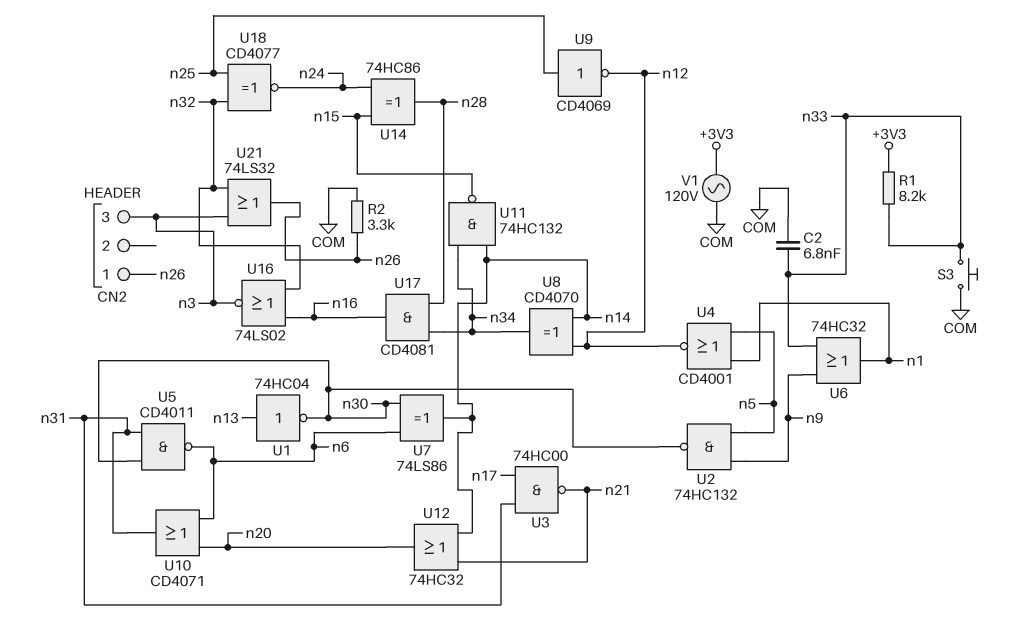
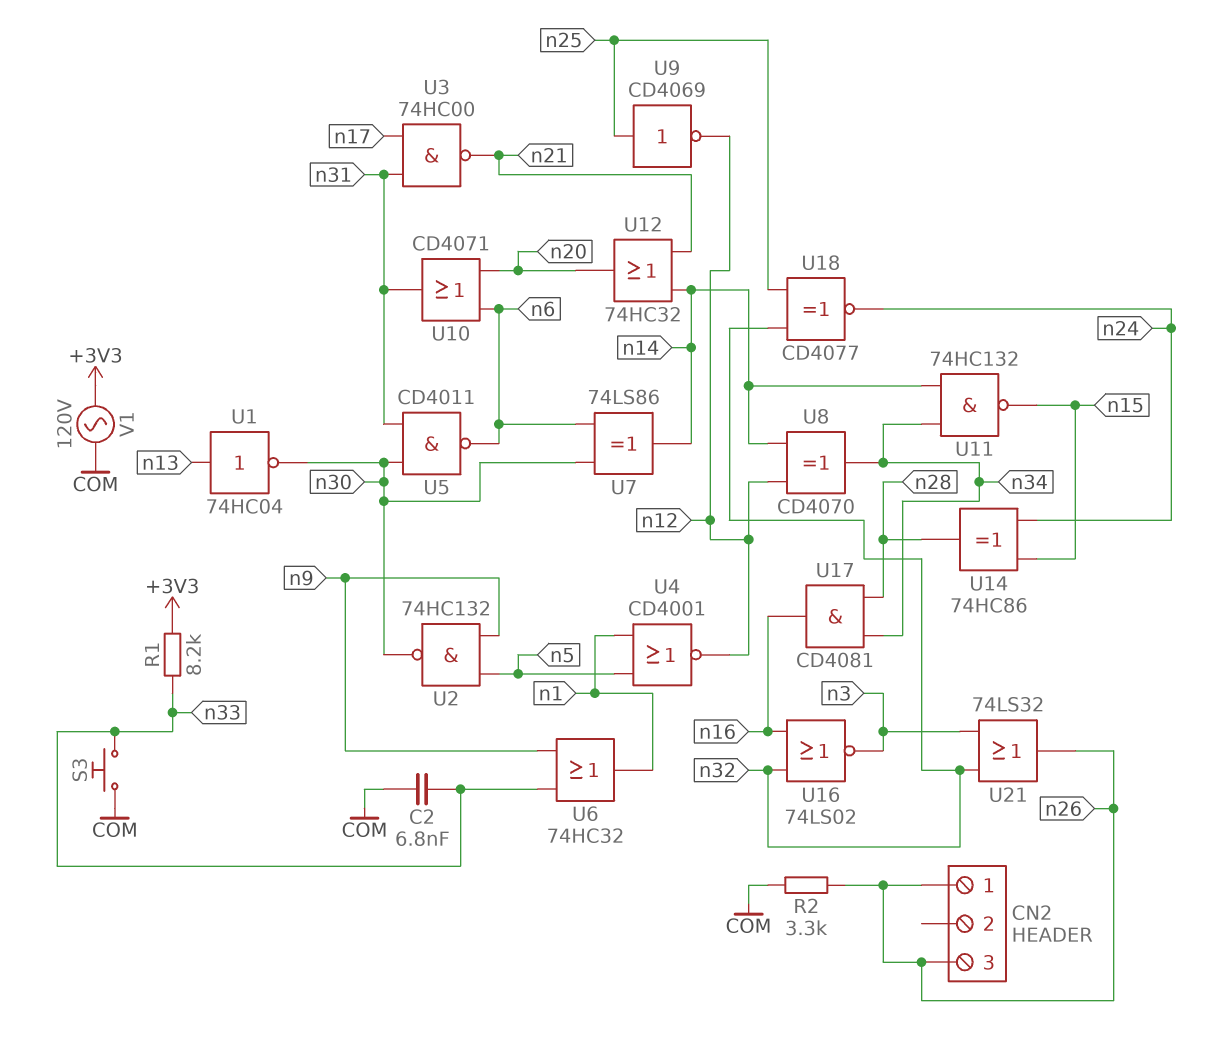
CN2 pin 3: n3 -> n26

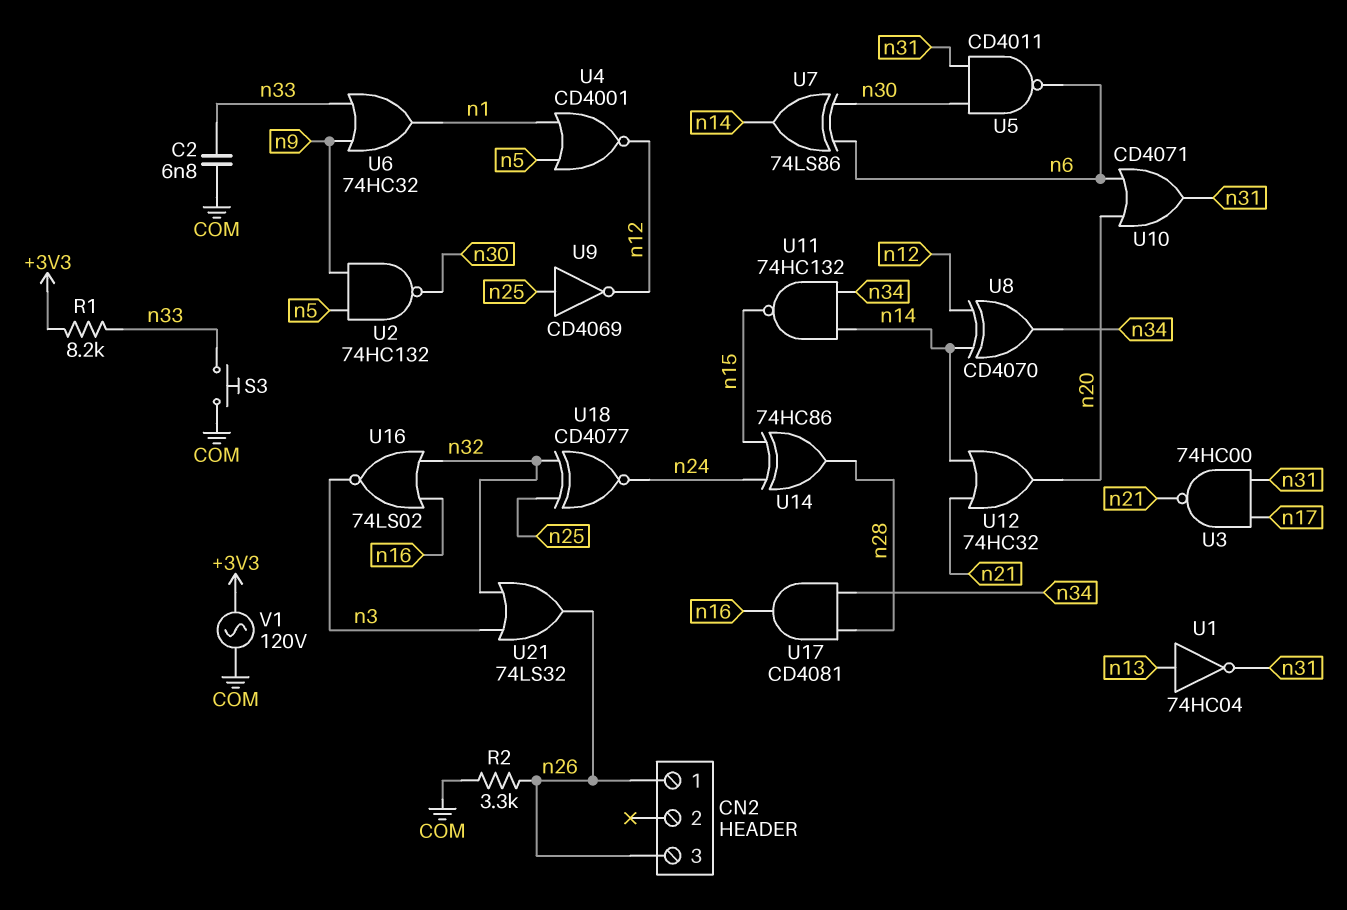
U1: NOT 74HC04 (in n13, out n30) -> NOT 74HC04 (in n13, out n31)

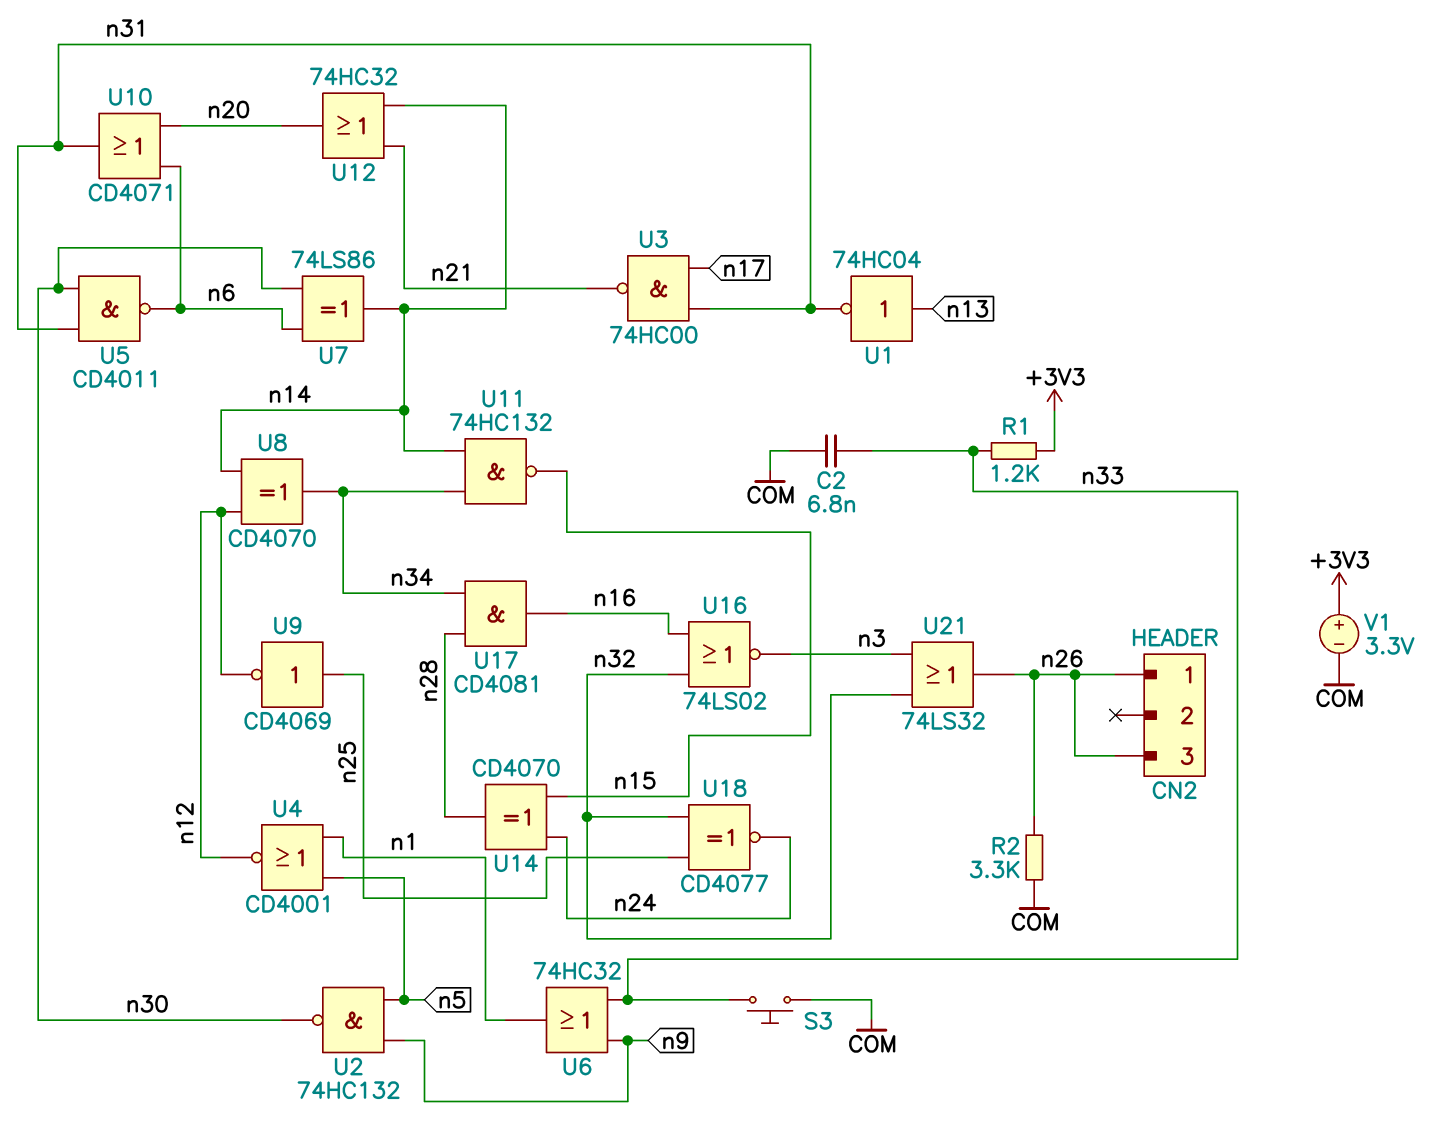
R1: 8.2k (+3V3, n33) -> 1.2k (+3V3, n33)
U14: XOR 74HC86 (in n15, in n24, out n28) -> XOR CD4070 (in n15, in n24, out n28)
V1: AC 120V (+3V3, COM) -> 3.3V (plus +3V3, minus COM)

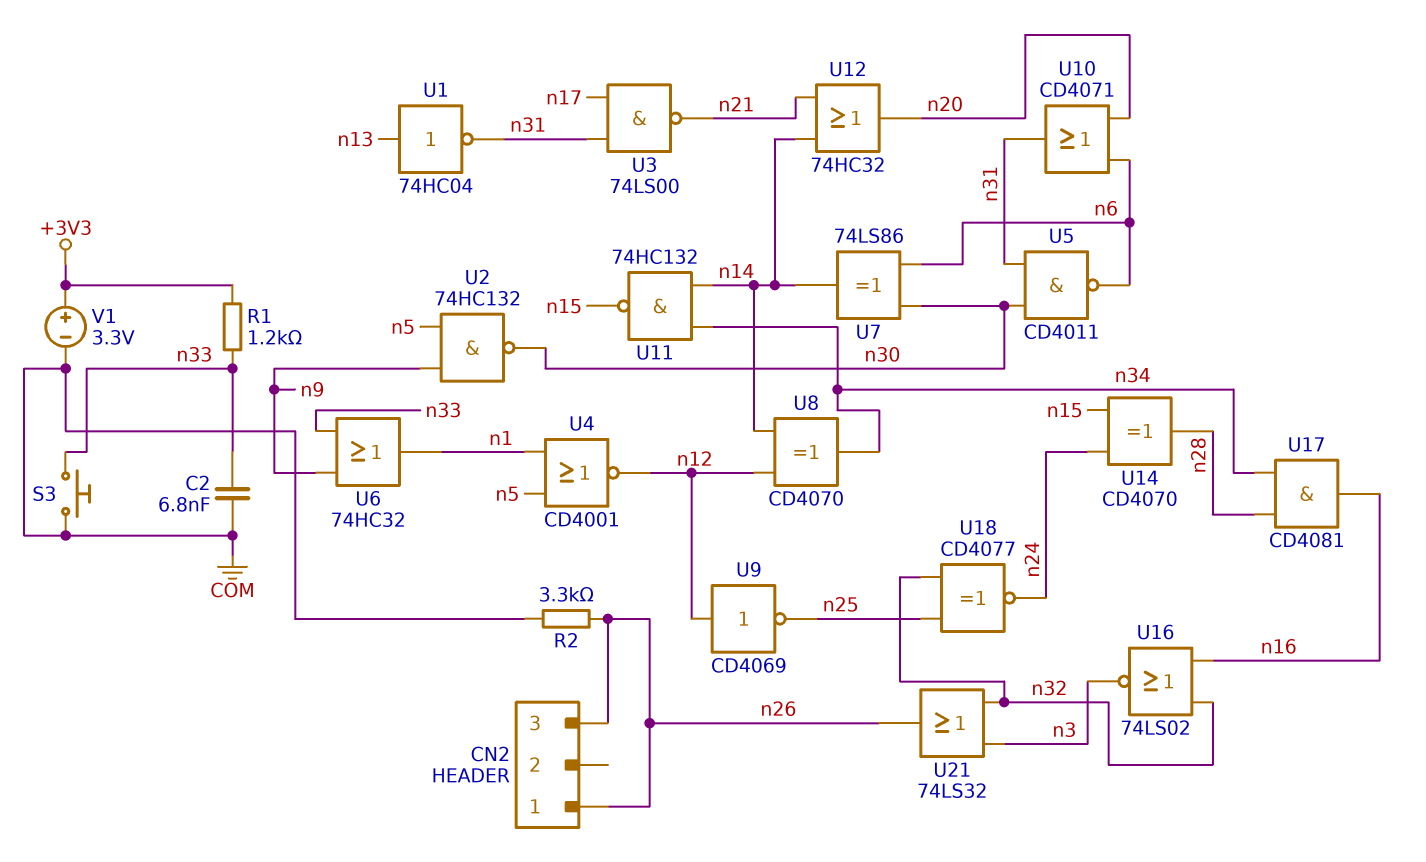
U3: NAND 74HC00 (in n17, in n31, out n21) -> NAND 74LS00 (in n17, in n31, out n21)
U9: NOT CD4069 (in n25, out n12) -> NOT CD4069 (in n12, out n25)

